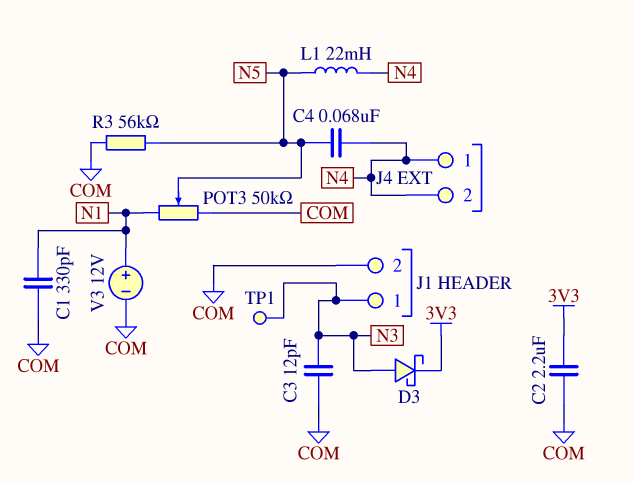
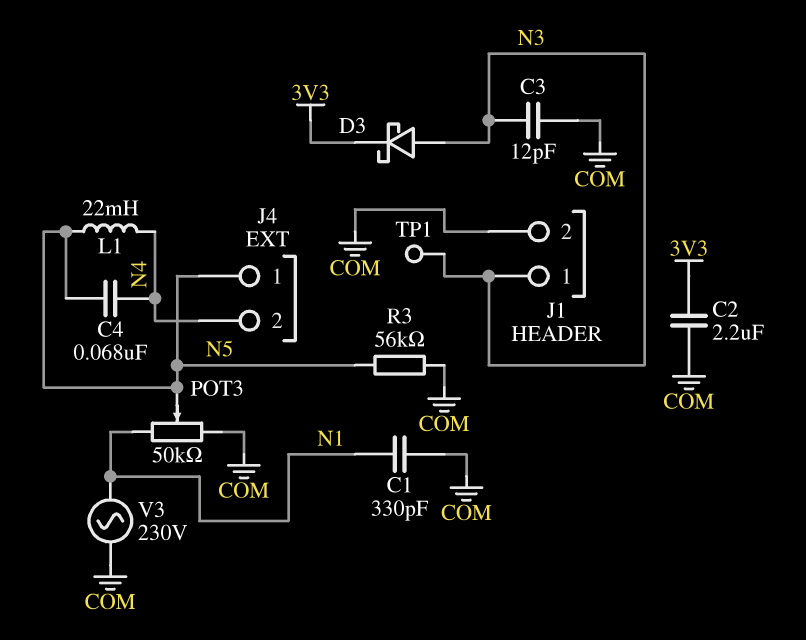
J4 pin 1: N4 -> N5
V3: 12V (plus N1, minus COM) -> AC 230V (COM, N1)

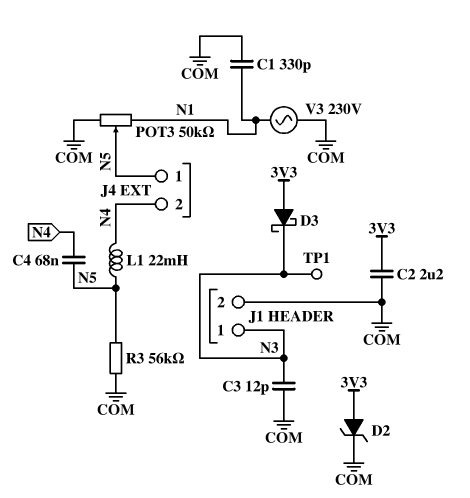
D2: none -> zener (A 3V3, K COM)
D3: schottky (A N3, K 3V3) -> schottky (A 3V3, K N3)

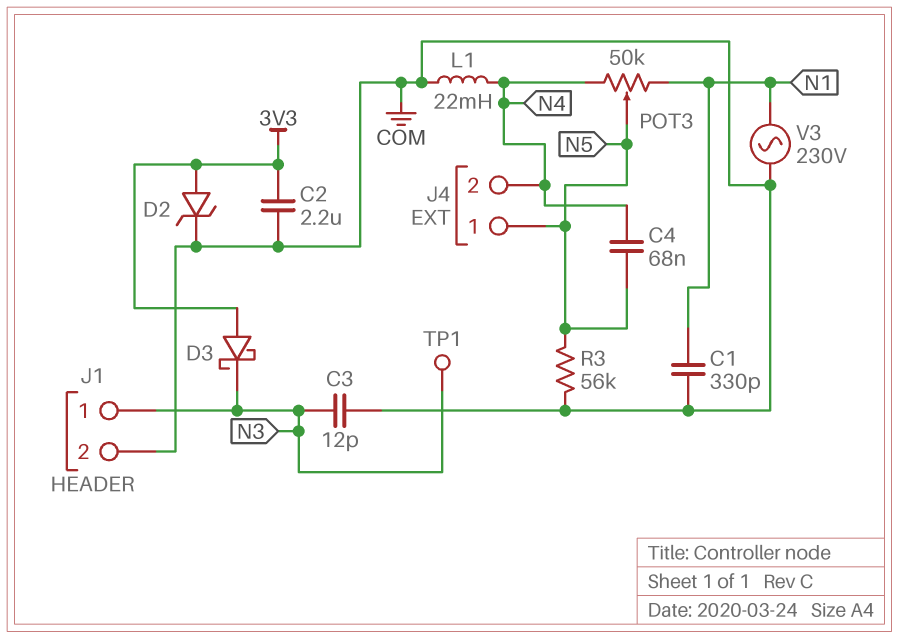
L1: 22mH (N4, N5) -> 22mH (COM, N4)
POT3: 50k (COM, N1, wiper N5) -> 50k (N1, N4, wiper N5)

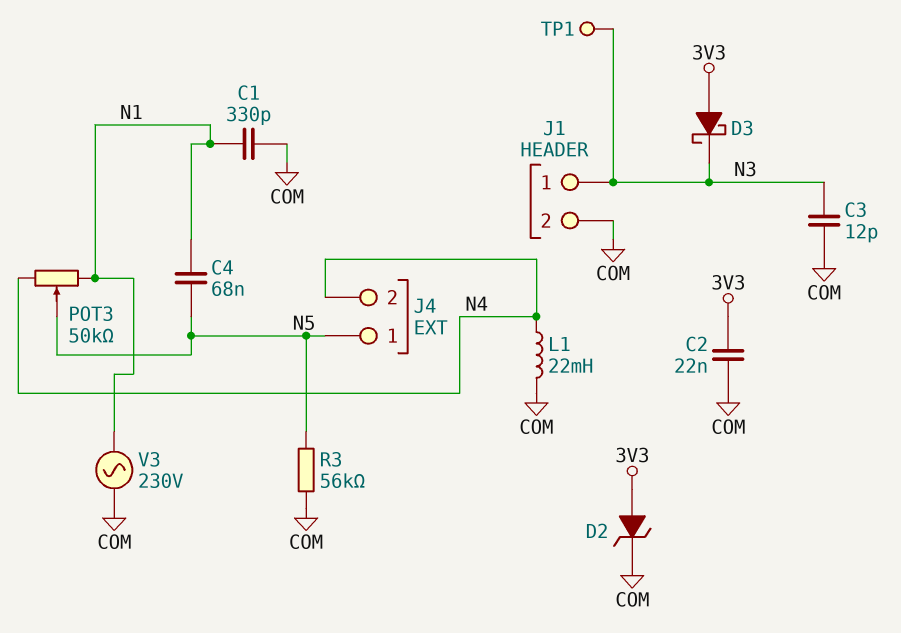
C2: 2.2uF (3V3, COM) -> 22nF (3V3, COM)
C4: 68nF (N4, N5) -> 68nF (N1, N5)

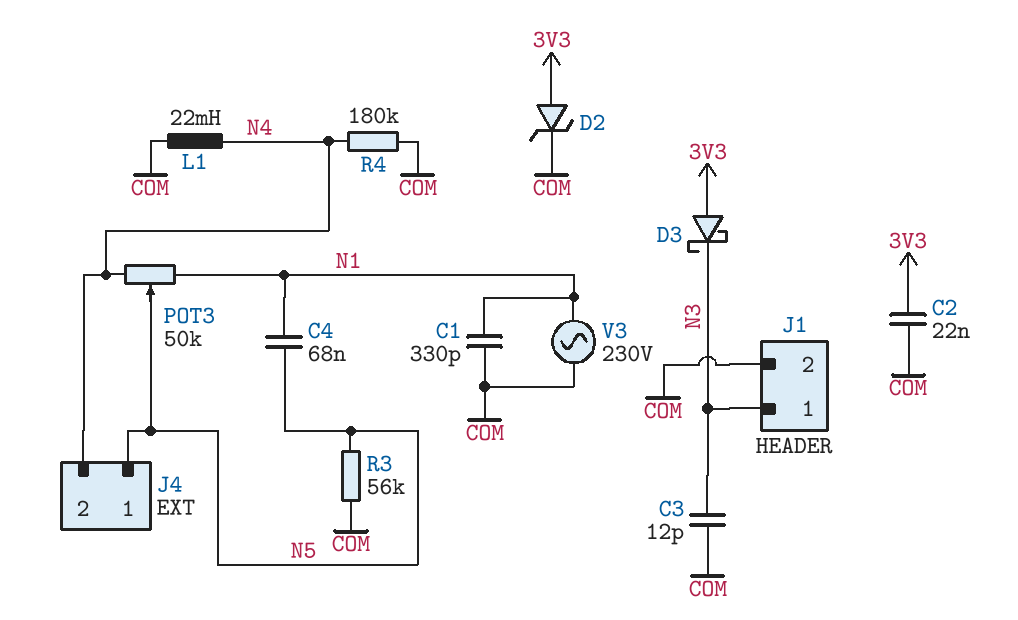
R4: none -> 180k (COM, N4)
TP1: test point (N3) -> none

